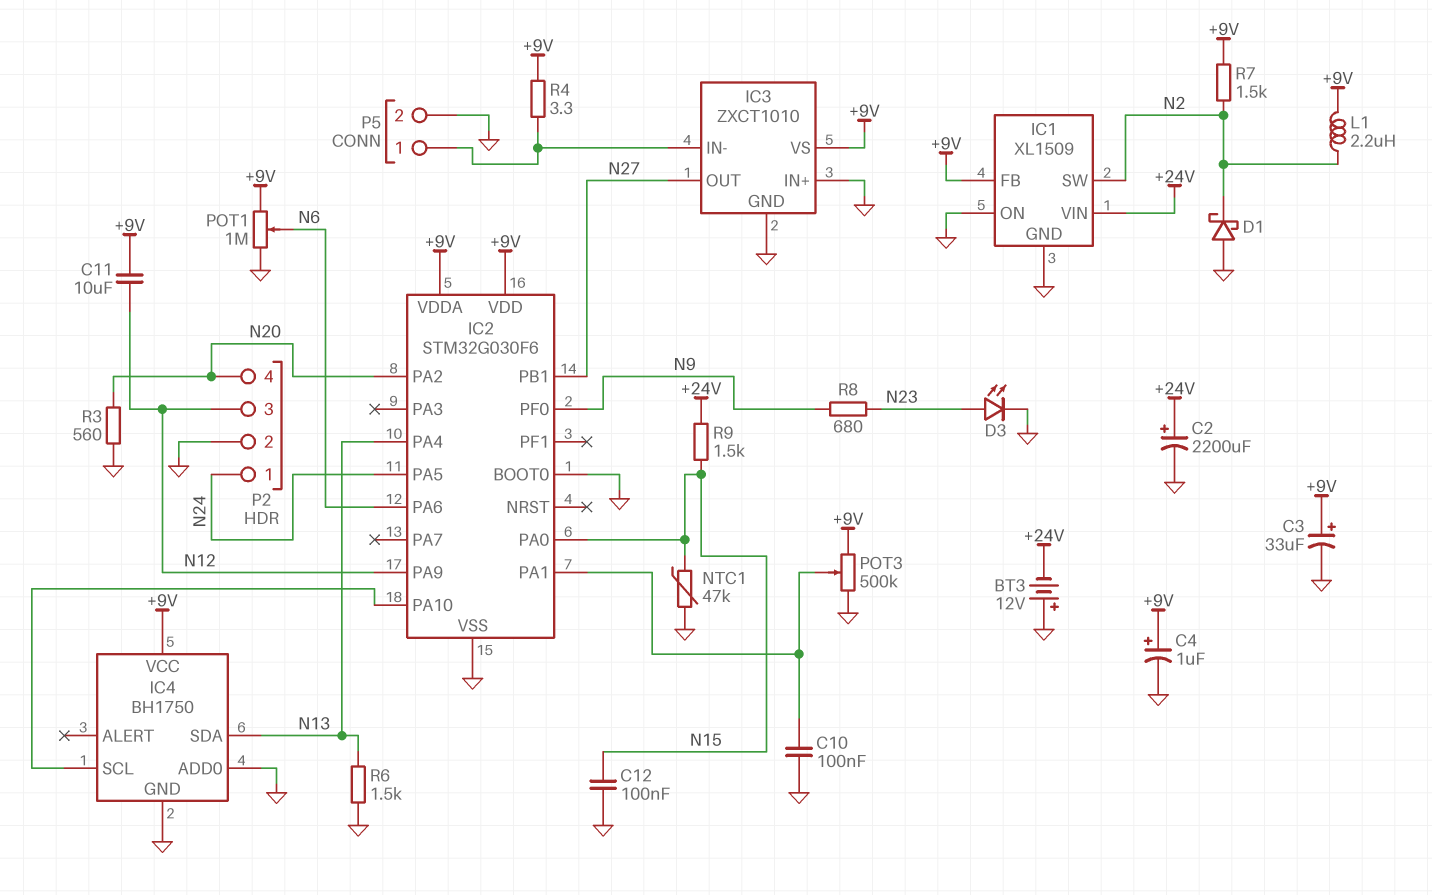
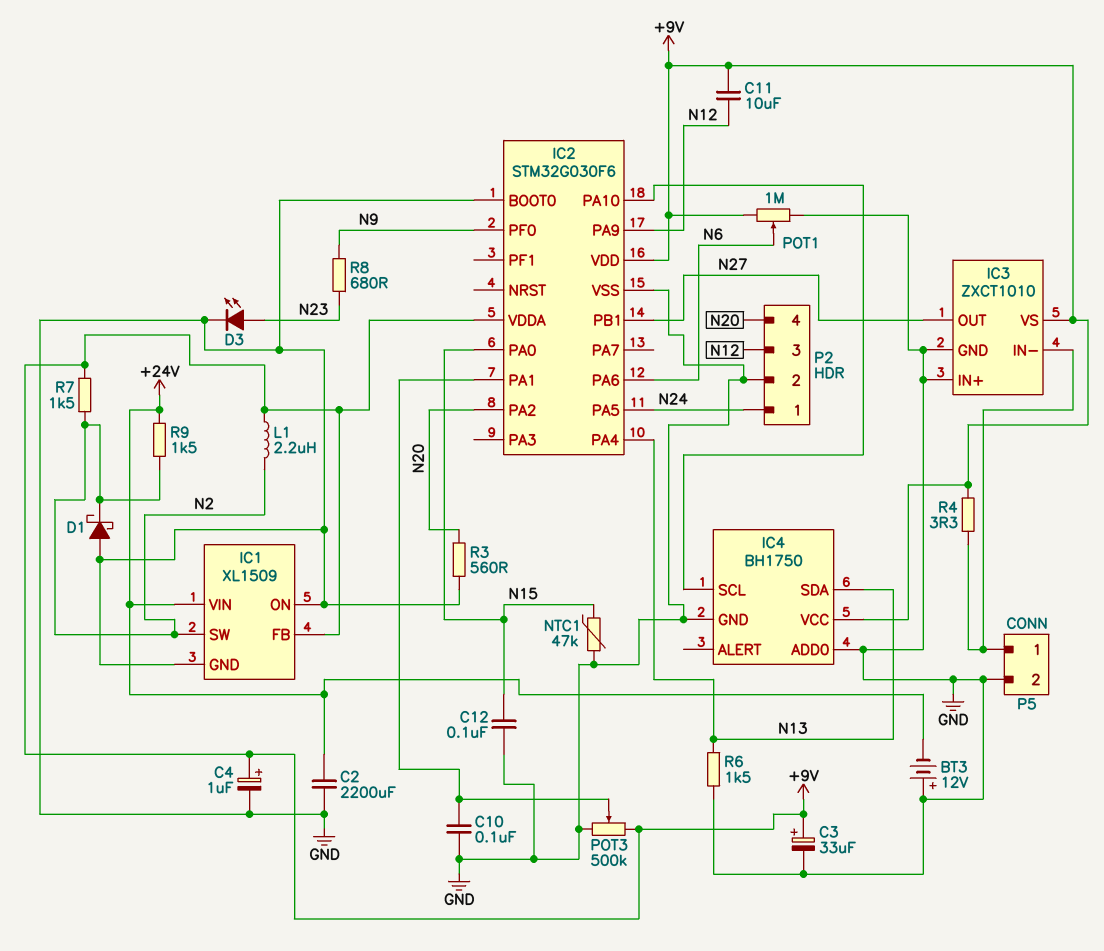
C2: 2200uF (plus +24V, minus GND) -> 2200uF (+24V, GND)
R9: 1.5k (+24V, N15) -> 1.5k (+24V, N2)

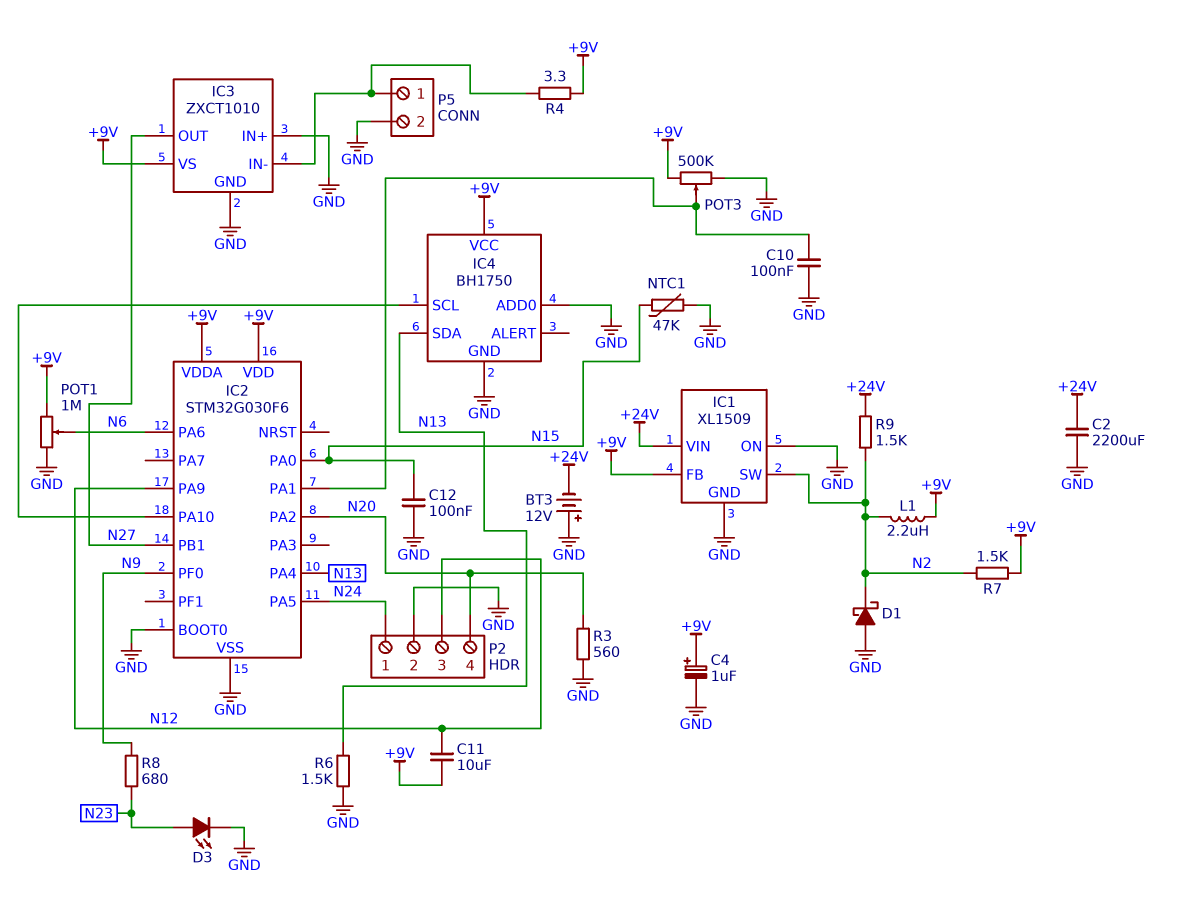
C3: 33uF (plus +9V, minus GND) -> none

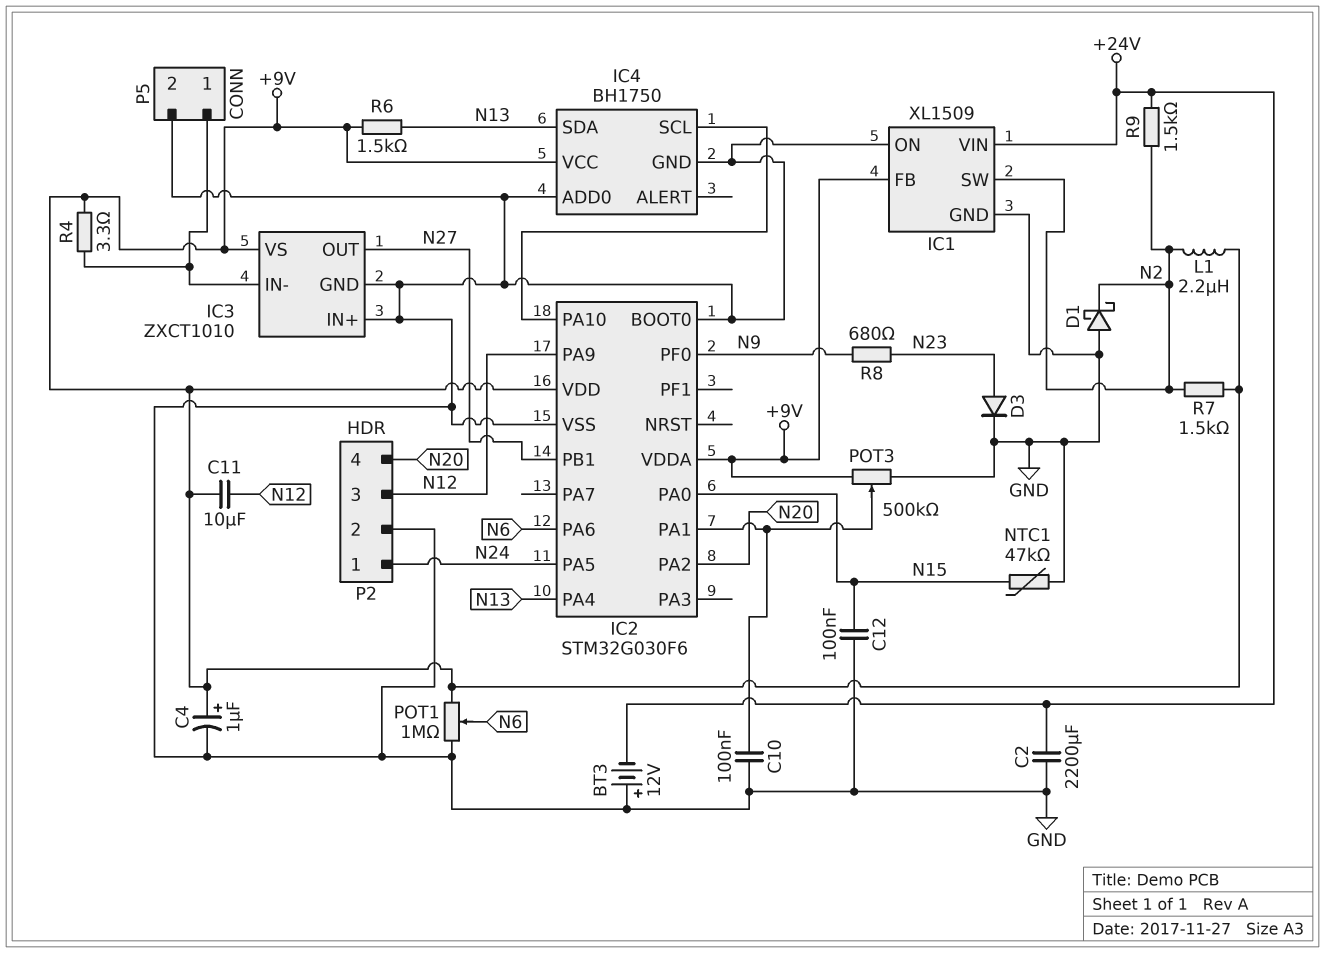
D3: LED (A N23, K GND) -> diode (A N23, K GND)
R3: 560 (GND, N20) -> none
R6: 1.5k (GND, N13) -> 1.5k (+9V, N13)

